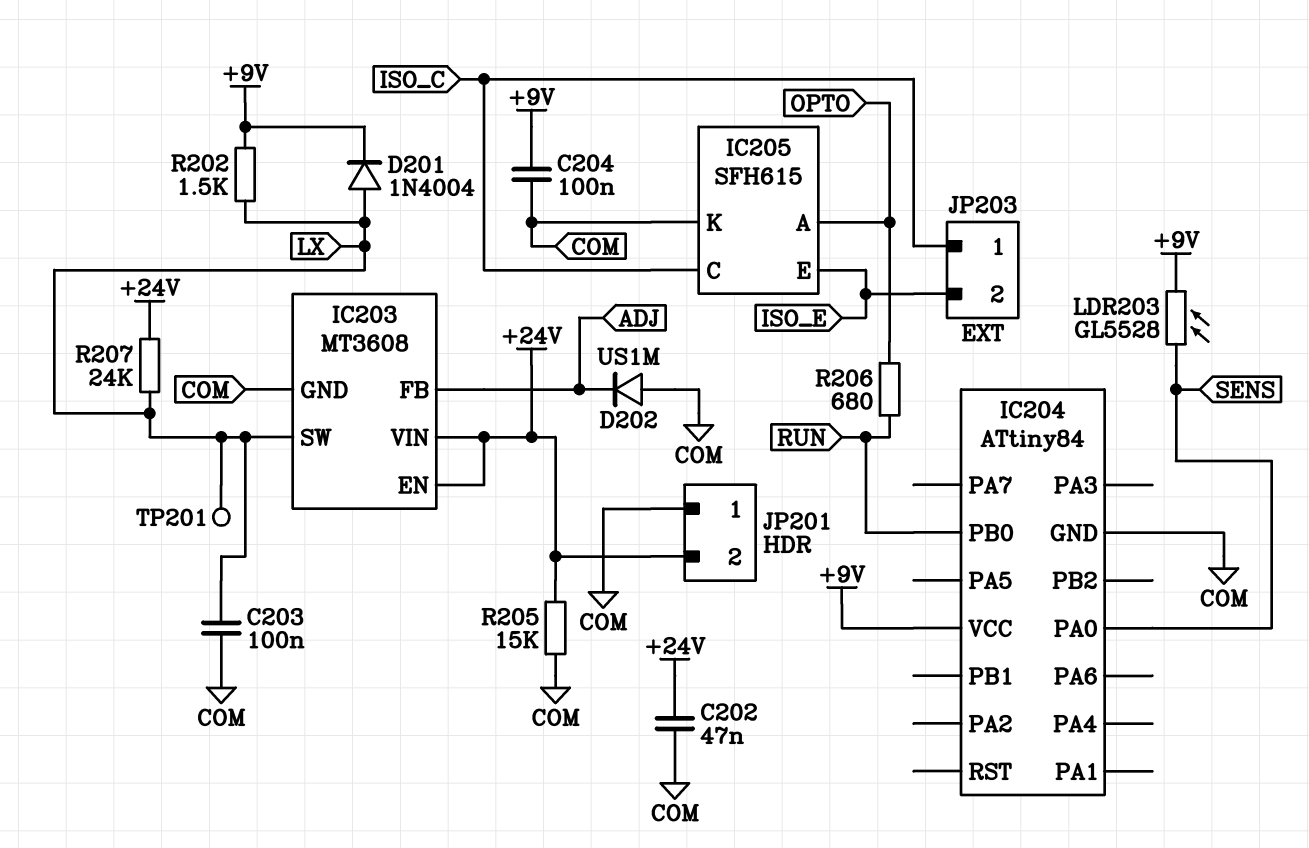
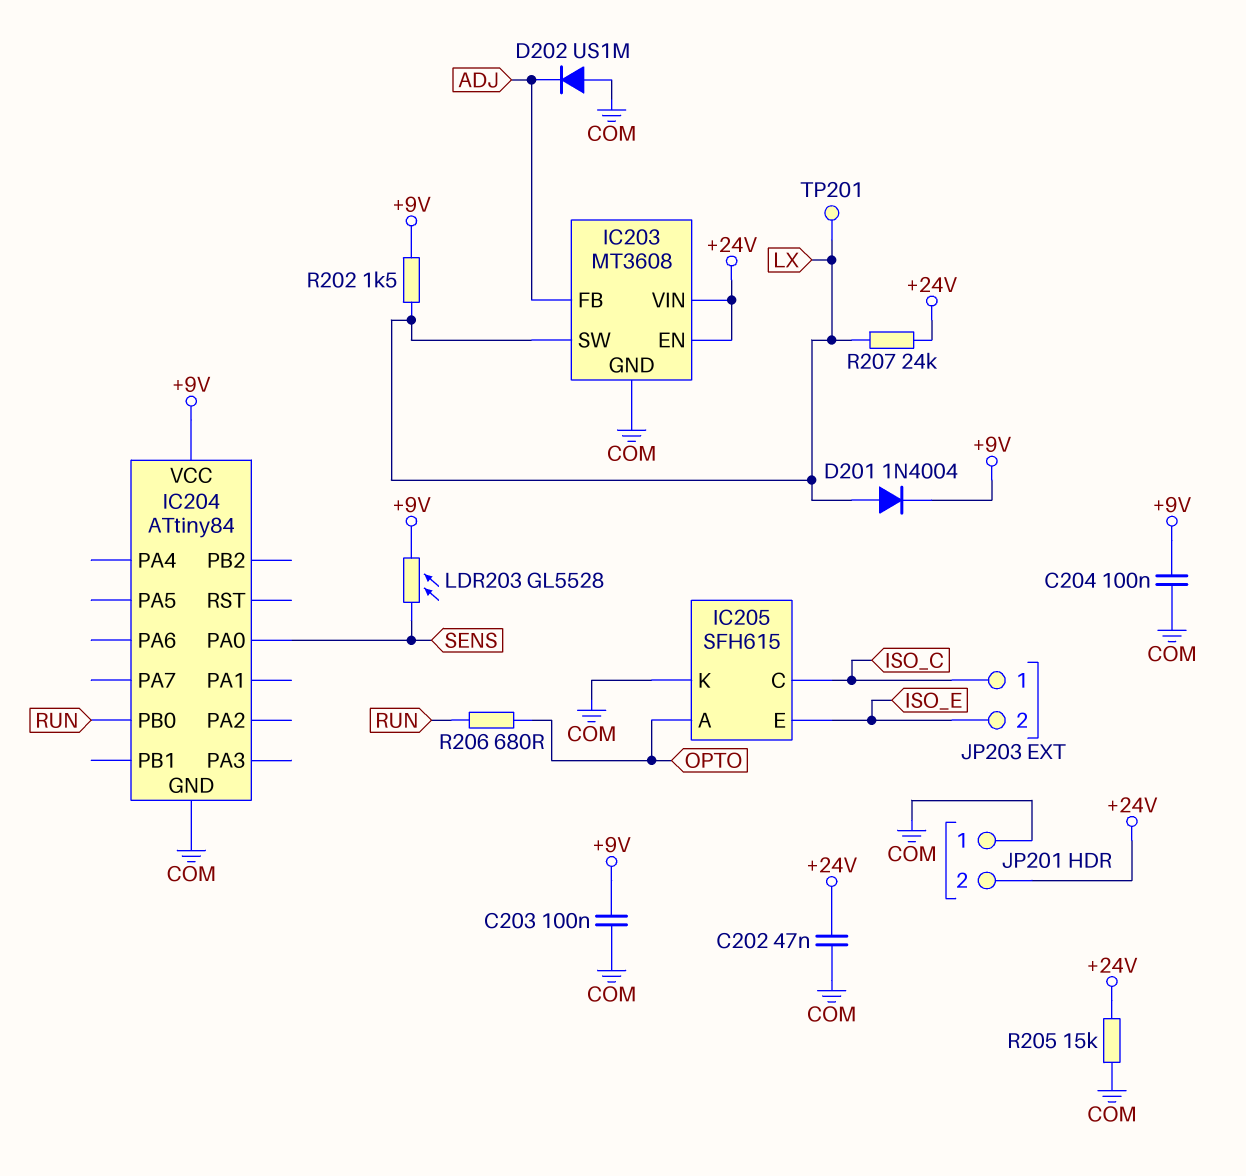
C203: 100nF (COM, LX) -> 100nF (+9V, COM)

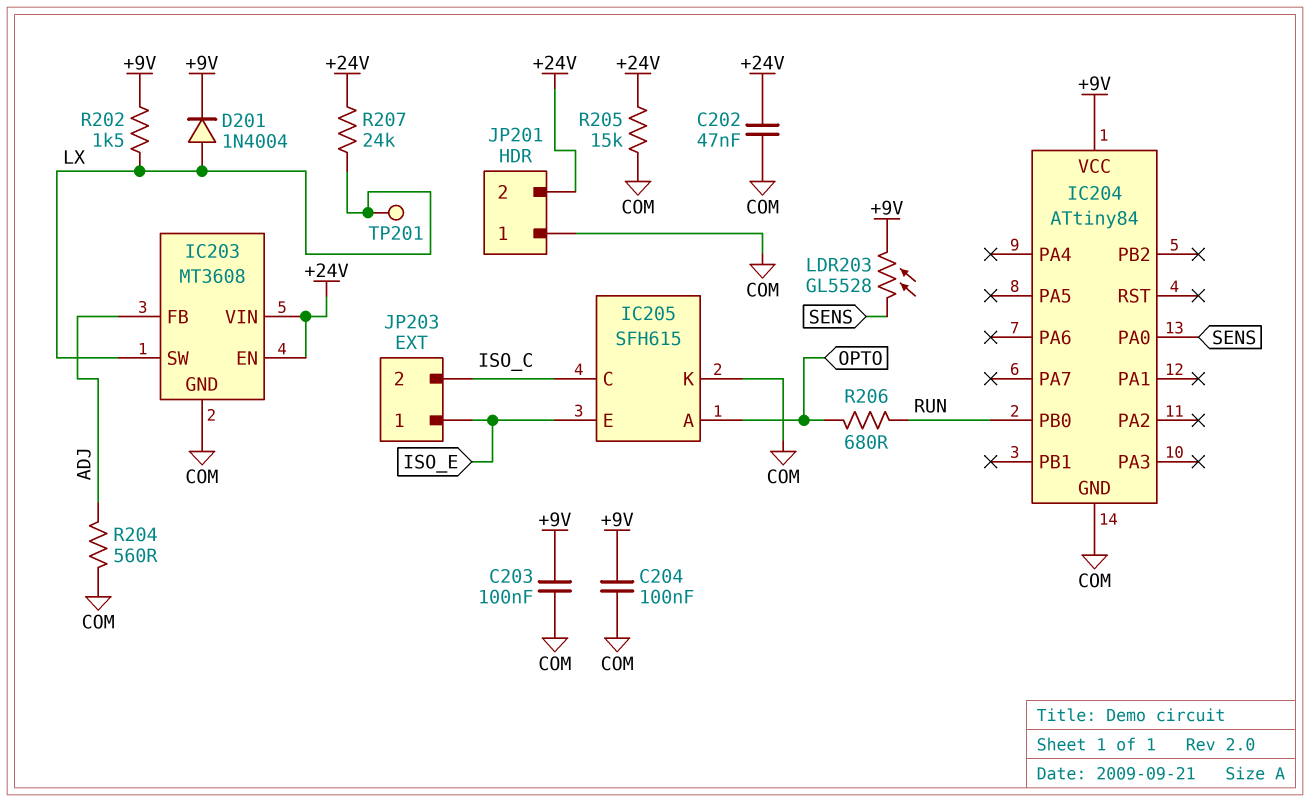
D202: diode US1M (A COM, K ADJ) -> none
JP203 pin 1: ISO_C -> ISO_E
JP203 pin 2: ISO_E -> ISO_C
R204: none -> 560 (ADJ, COM)

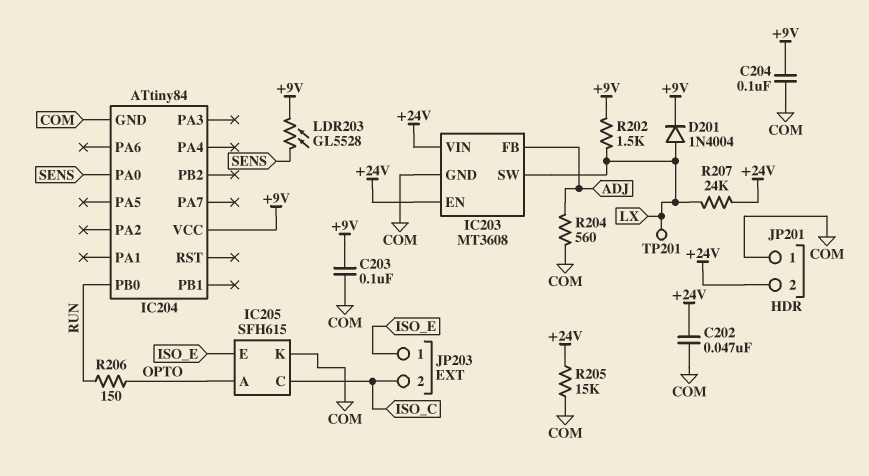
R206: 680 (OPTO, RUN) -> 150 (OPTO, RUN)

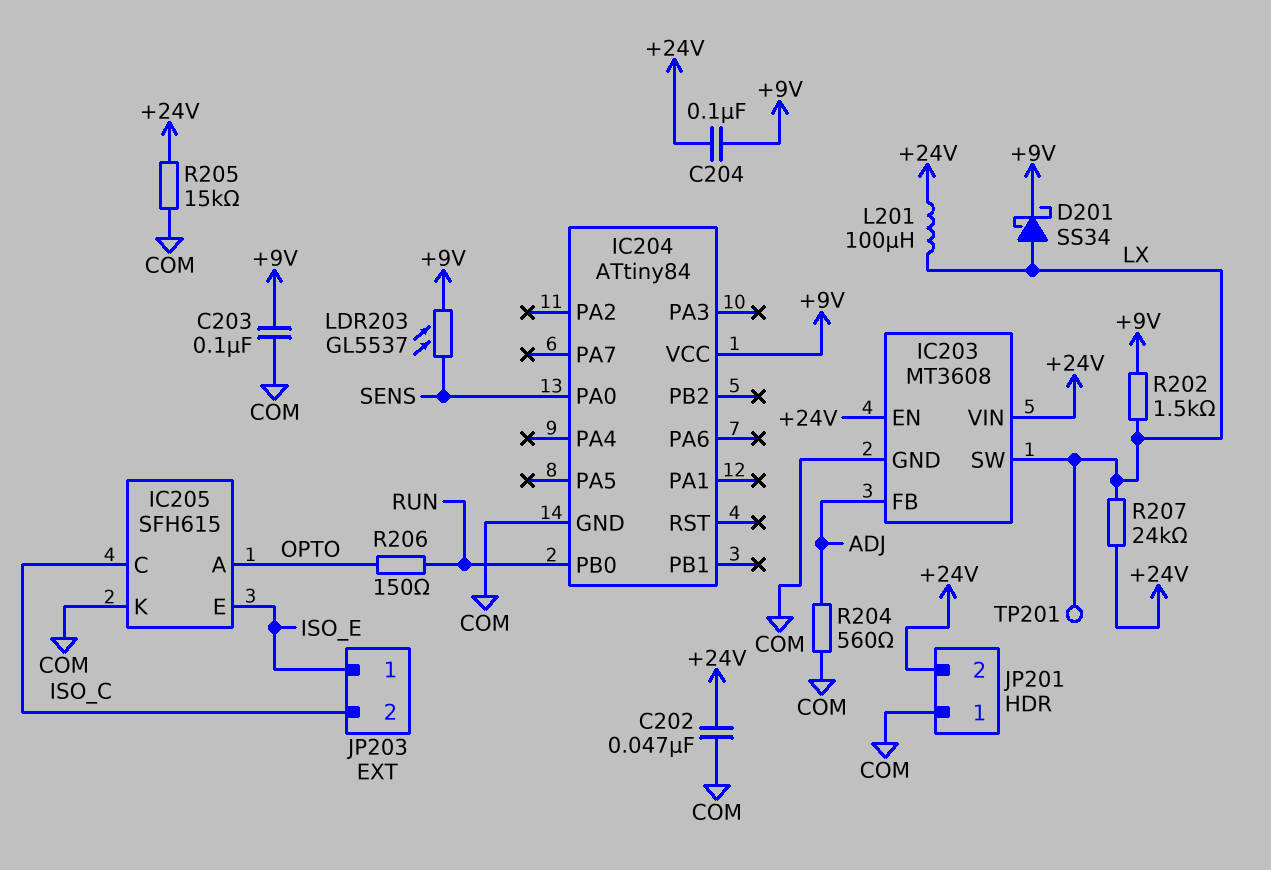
C204: 100nF (+9V, COM) -> 100nF (+9V, +24V)
D201: diode 1N4004 (A LX, K +9V) -> schottky SS34 (A LX, K +9V)
L201: none -> 100uH (+24V, LX)
LDR203: GL5528 (+9V, SENS) -> GL5537 (+9V, SENS)

